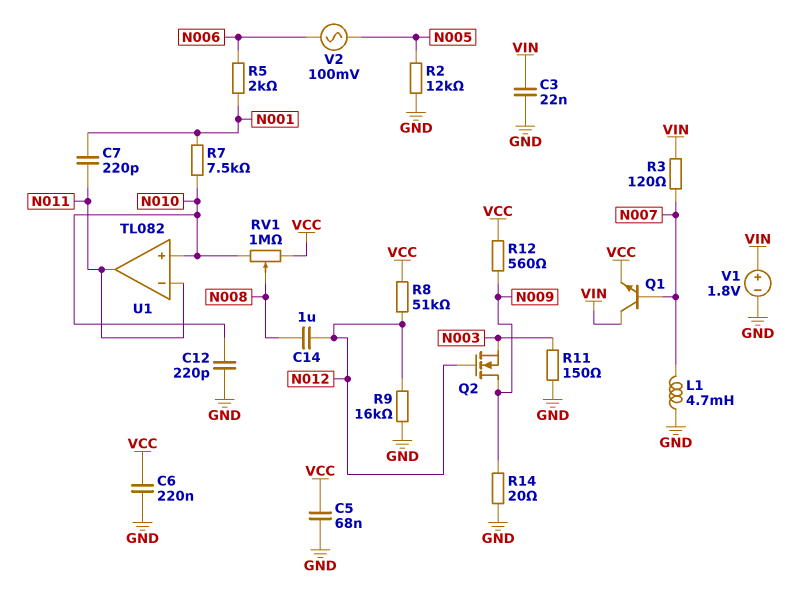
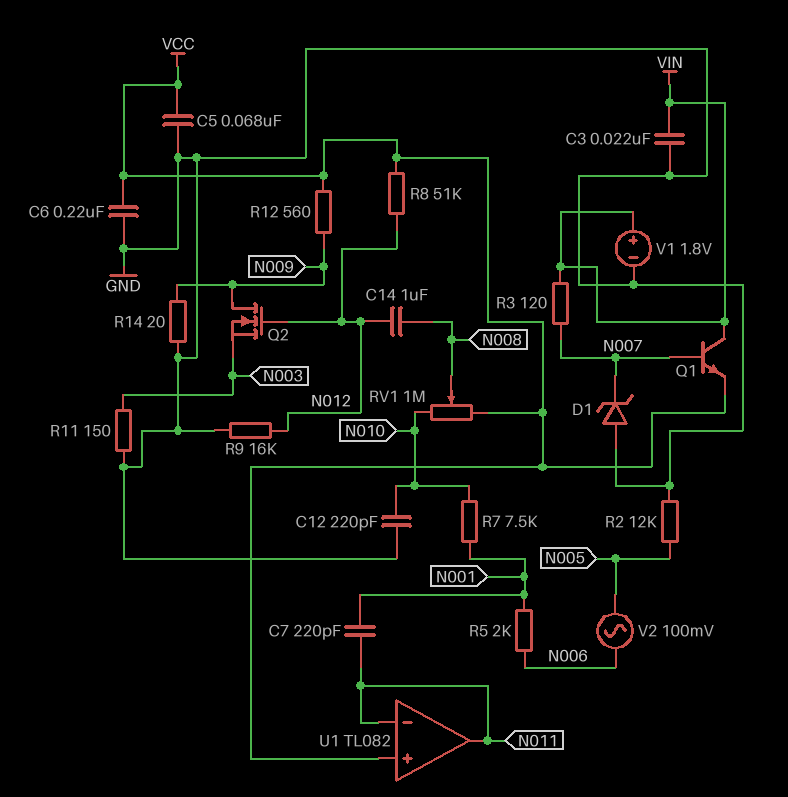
D1: none -> zener (A GND, K N007)
L1: 4.7mH (GND, N007) -> none
U1 pin in+: N010 -> VCC

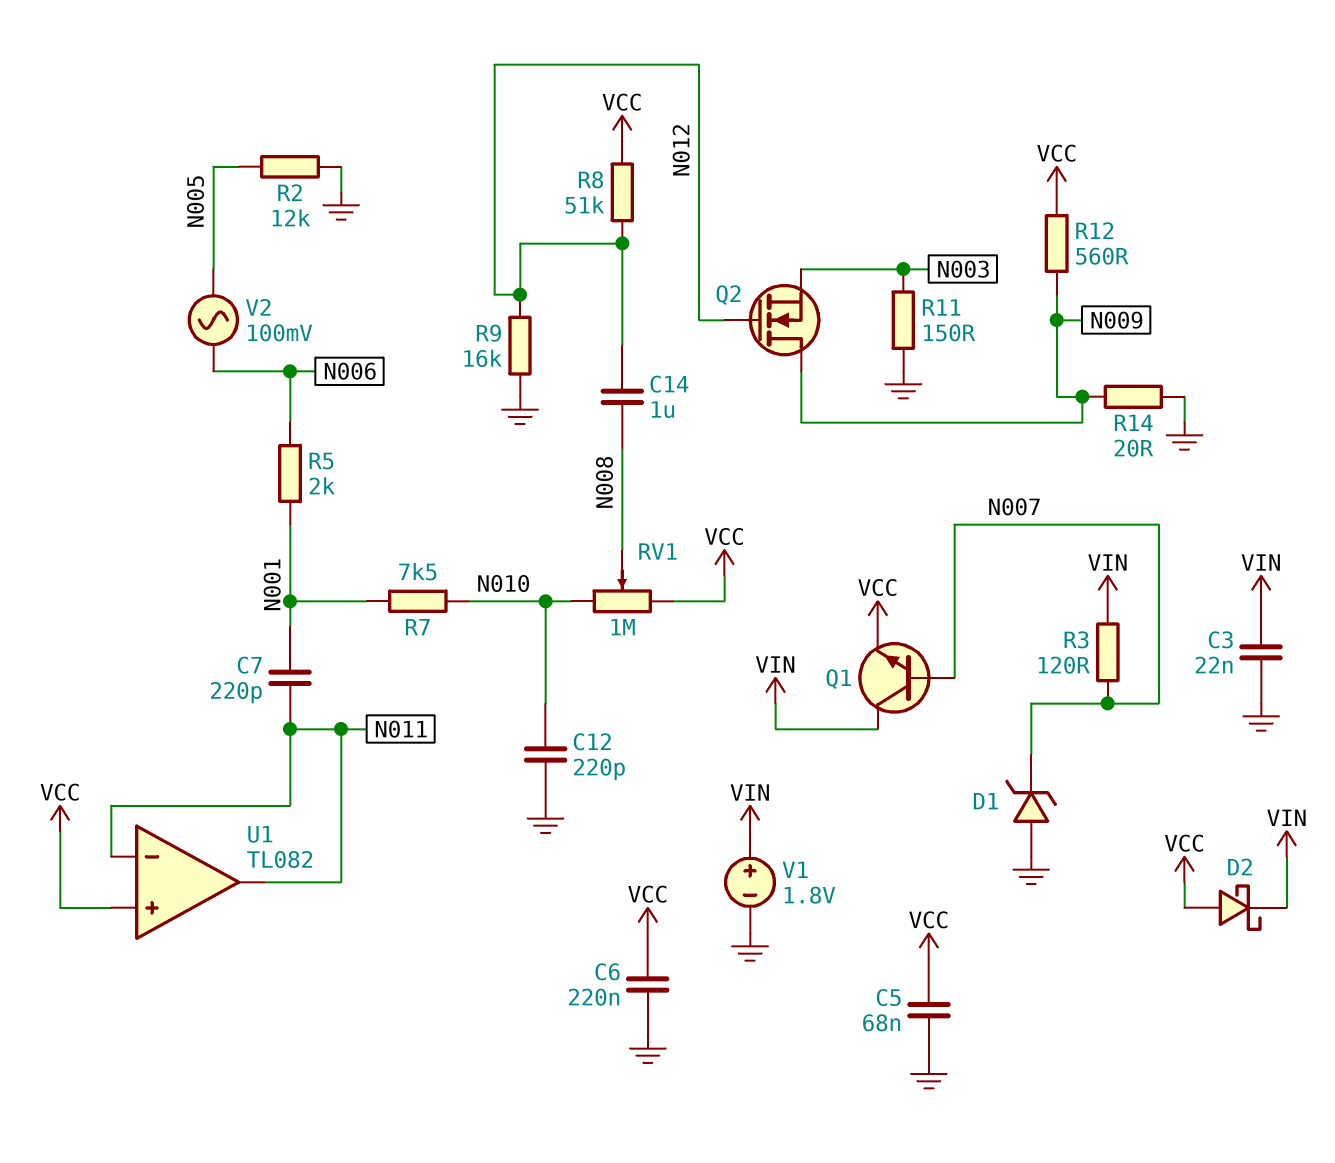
D2: none -> schottky (A VCC, K VIN)

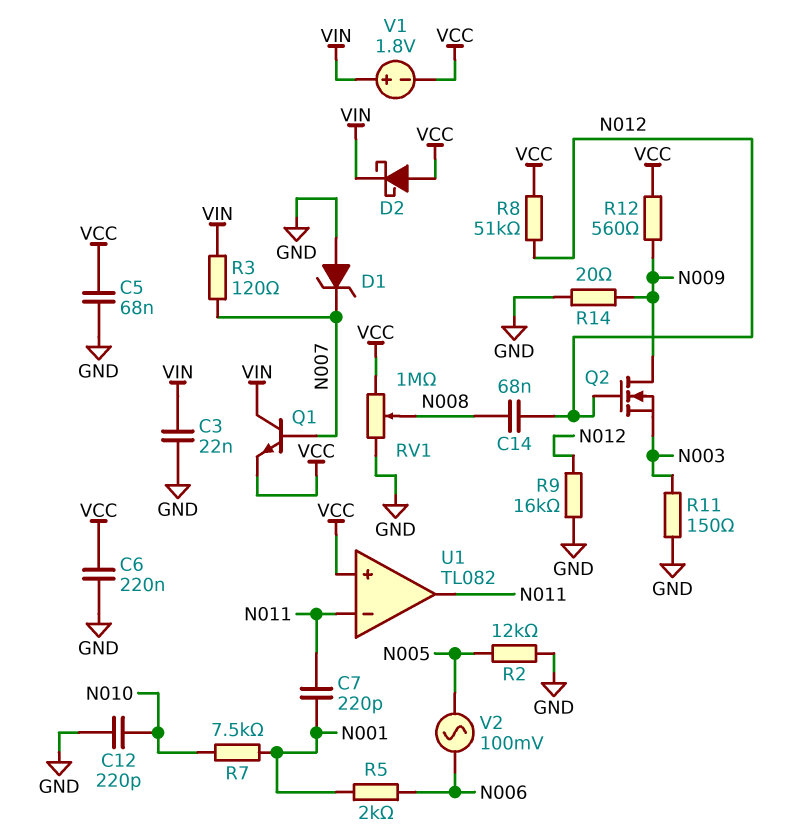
C14: 1uF (N008, N012) -> 68nF (N008, N012)
RV1: 1M (N010, VCC, wiper N008) -> 1M (GND, VCC, wiper N008)
V1: 1.8V (plus VIN, minus GND) -> 1.8V (plus VIN, minus VCC)

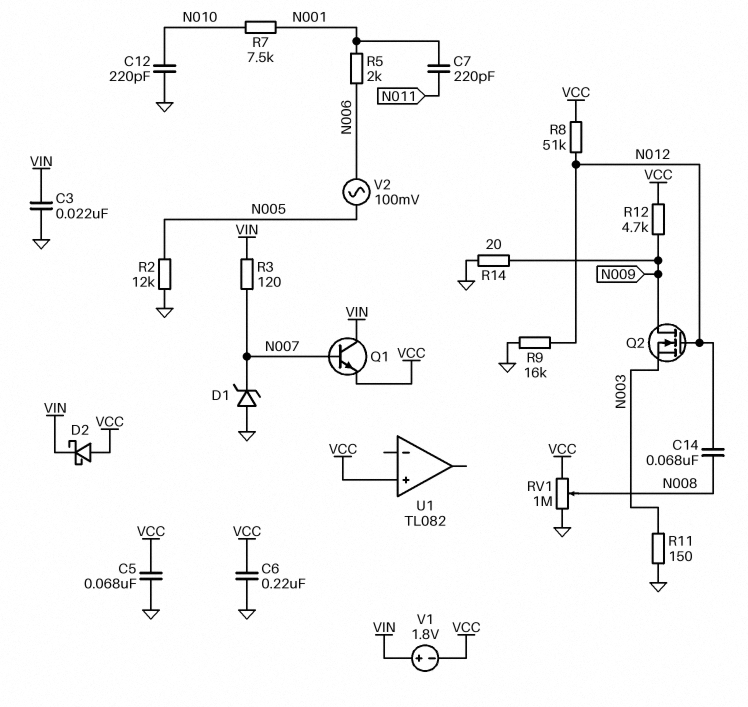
R12: 560 (N009, VCC) -> 4.7k (N009, VCC)
U1 pin in-: N011 -> none
U1 pin out: N011 -> none

